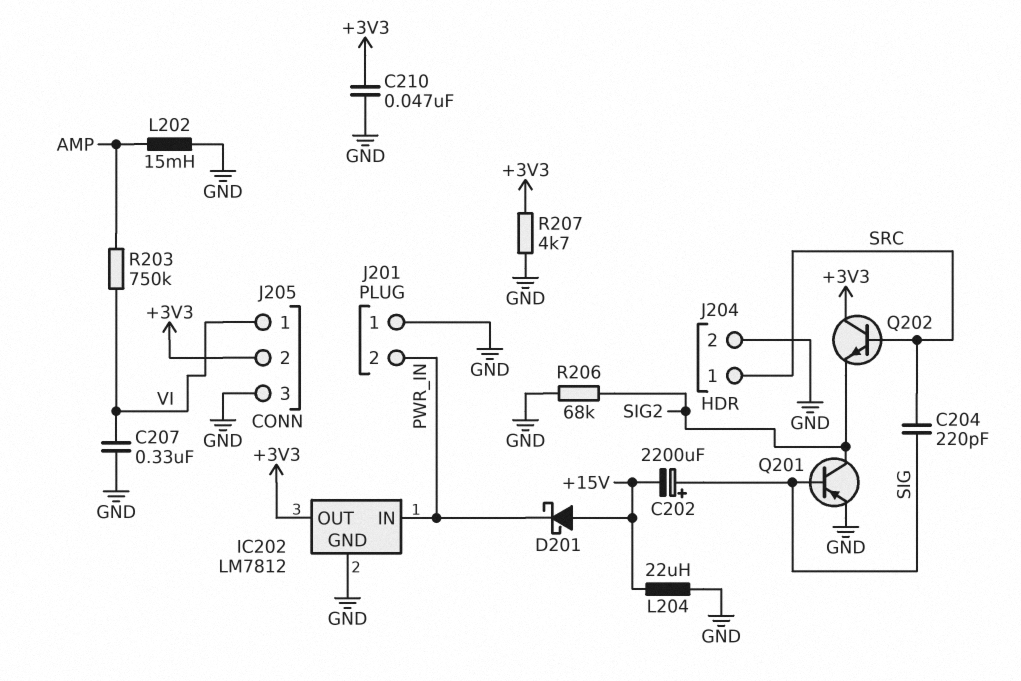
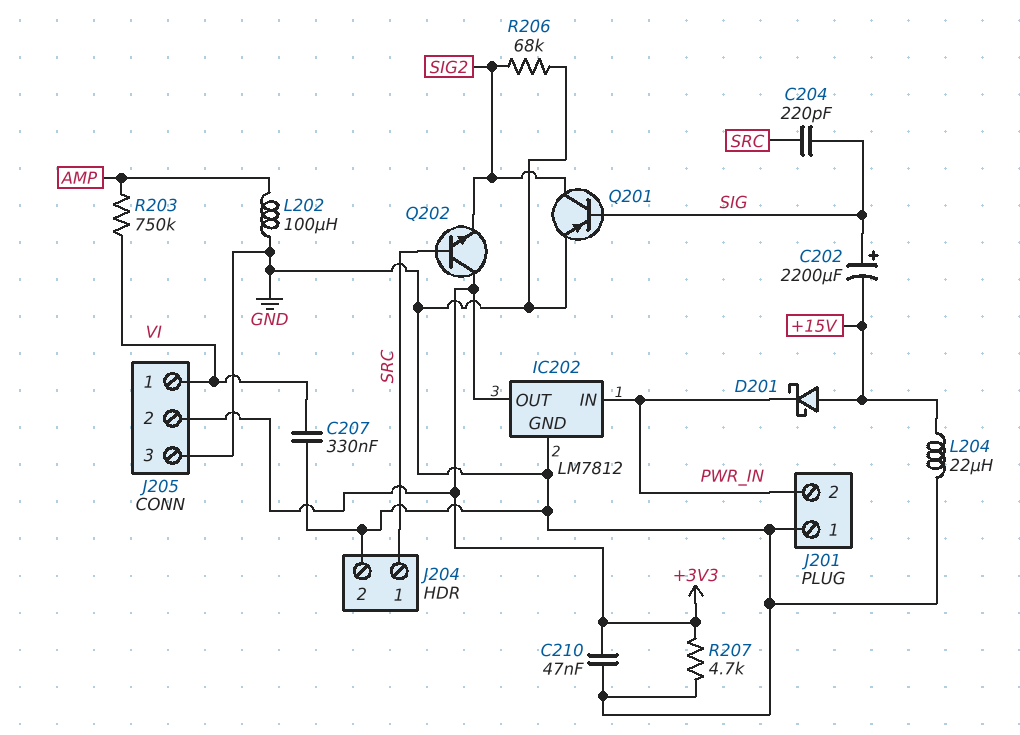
L202: 15mH (AMP, GND) -> 100uH (AMP, GND)

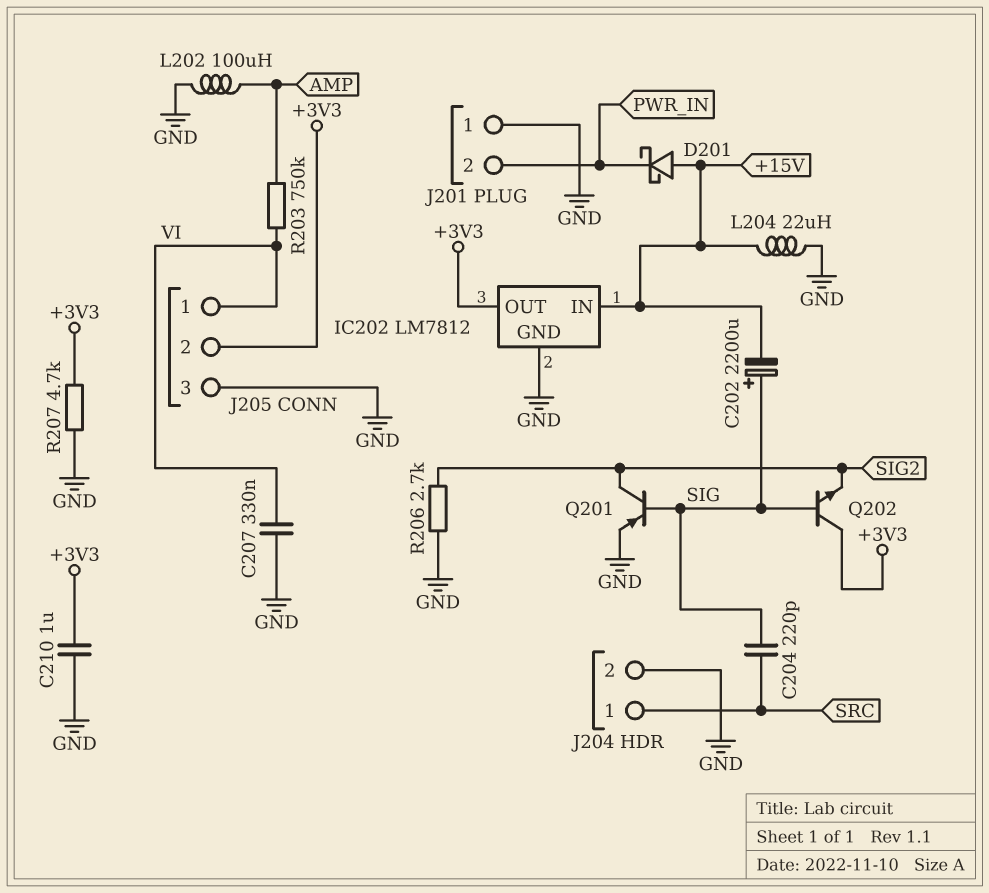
C210: 47nF (+3V3, GND) -> 1uF (+3V3, GND)
IC202 pin IN: PWR_IN -> +15V
Q202: NPN (B SRC, C +3V3, E SIG2) -> NPN (B SIG, C +3V3, E SIG2)
R206: 68k (GND, SIG2) -> 2.7k (GND, SIG2)

